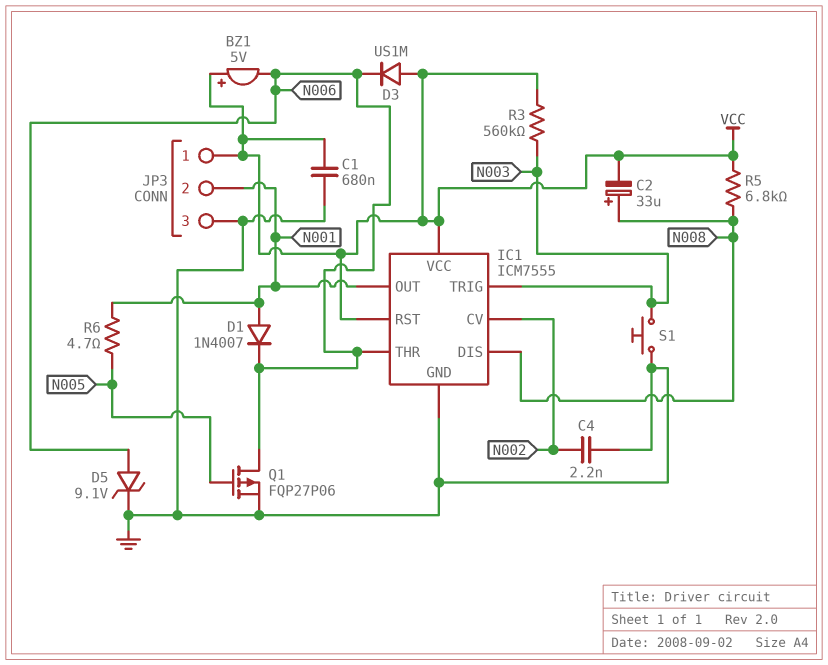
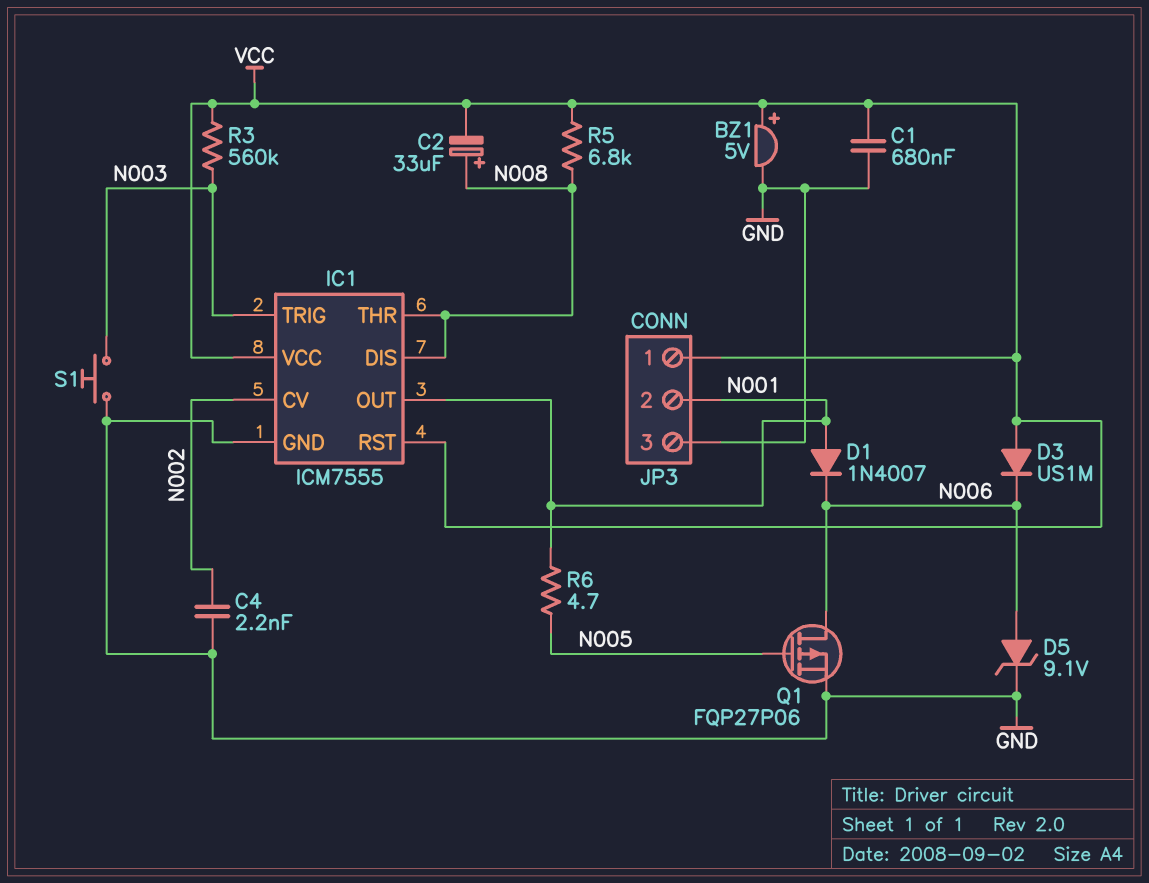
BZ1: buzzer 5V (plus VCC, minus N006) -> buzzer 5V (plus VCC, minus GND)
IC1 pin THR: N006 -> N008

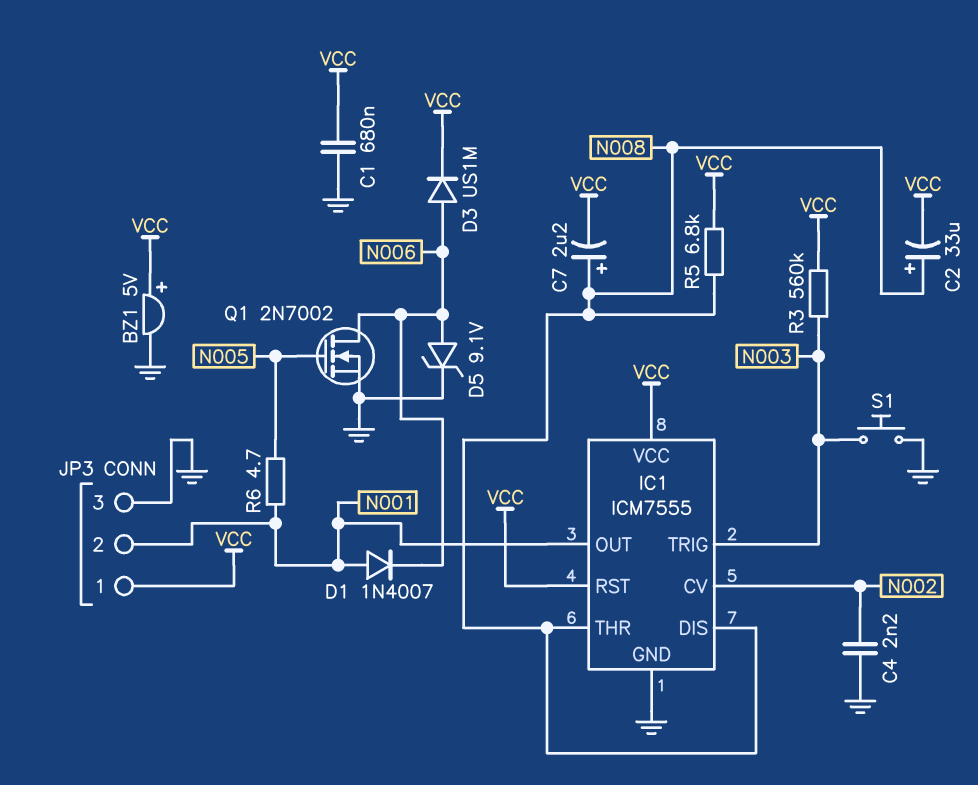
C7: none -> 2.2uF (plus N008, minus VCC)
D3: diode US1M (A VCC, K N006) -> diode US1M (A N006, K VCC)
Q1: PMOS FQP27P06 (G N005, D N006, S GND) -> NMOS 2N7002 (G N005, D N006, S GND)

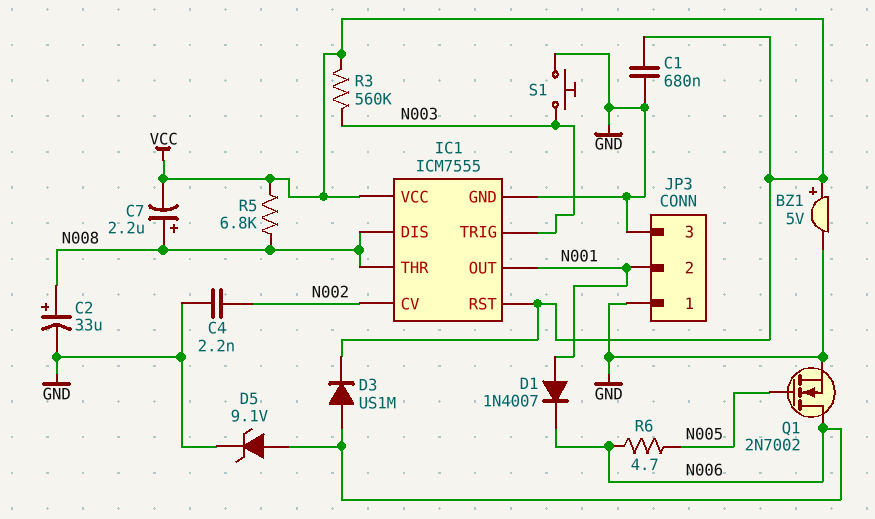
C2: 33uF (plus N008, minus VCC) -> 33uF (plus N008, minus GND)
JP3 pin 1: VCC -> GND
R6: 4.7 (N001, N005) -> 4.7 (N005, N006)

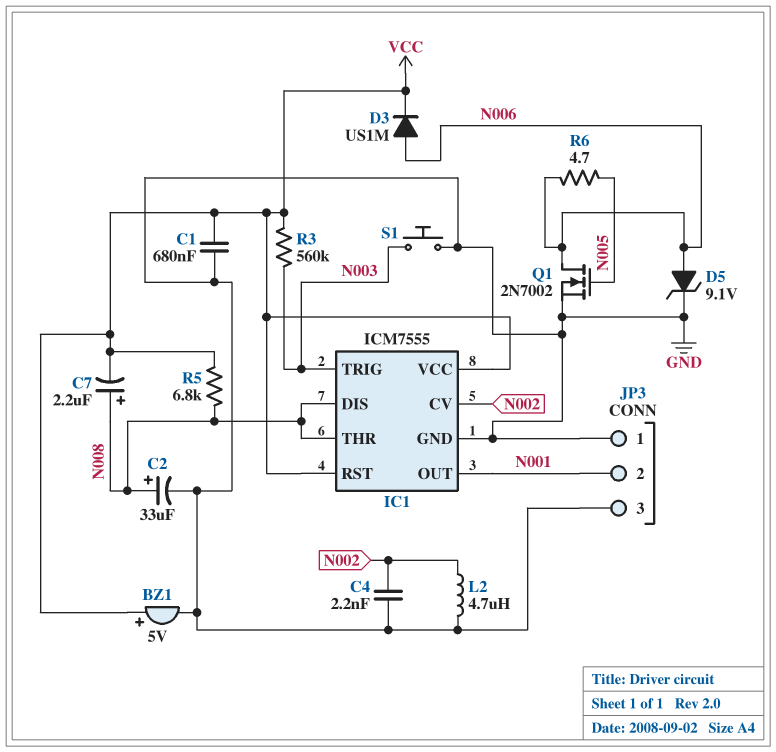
D1: diode 1N4007 (A N001, K N006) -> none
L2: none -> 4.7uH (GND, N002)

